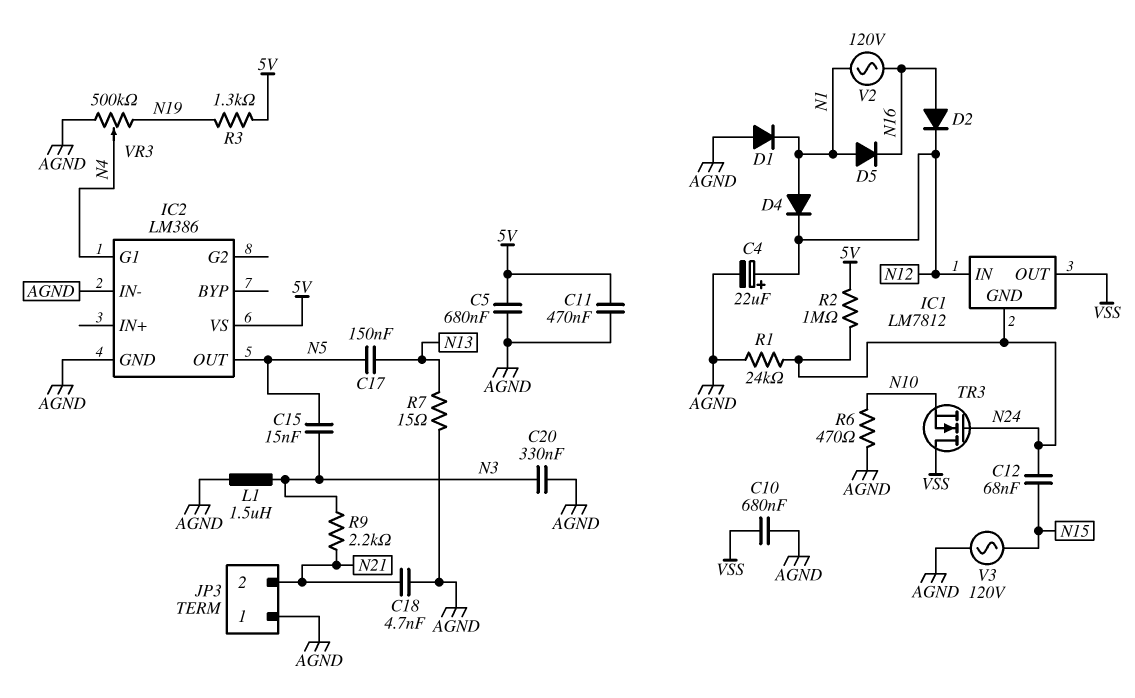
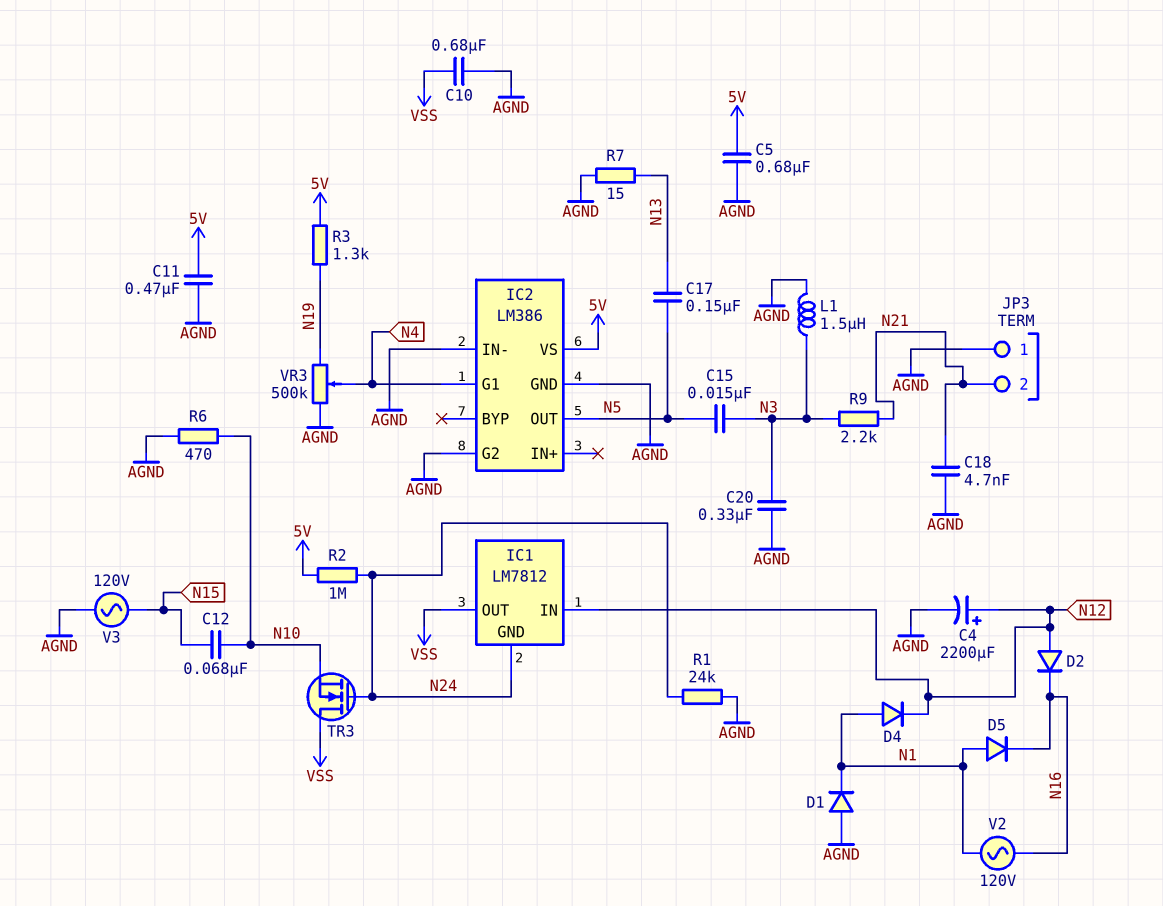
C4: 22uF (plus N12, minus AGND) -> 2200uF (plus N12, minus AGND)
C12: 68nF (N15, N24) -> 68nF (N10, N15)
D2: diode (A N16, K N12) -> diode (A N12, K N16)
IC2 pin G2: none -> AGND

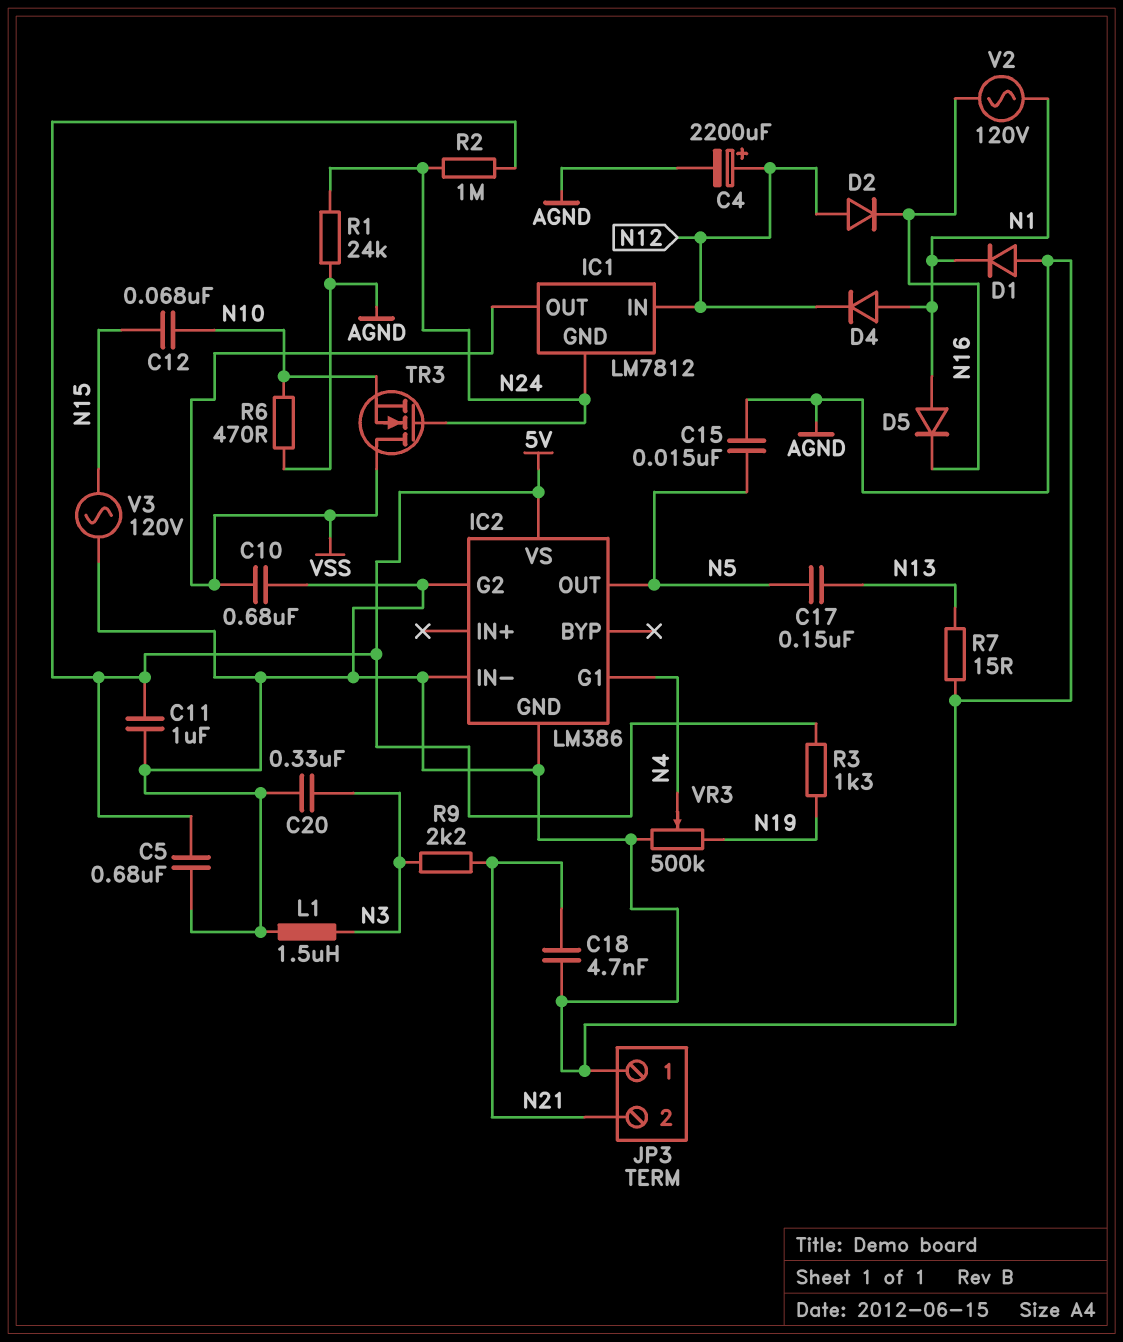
C11: 470nF (5V, AGND) -> 1uF (5V, AGND)
C15: 15nF (N3, N5) -> 15nF (AGND, N5)

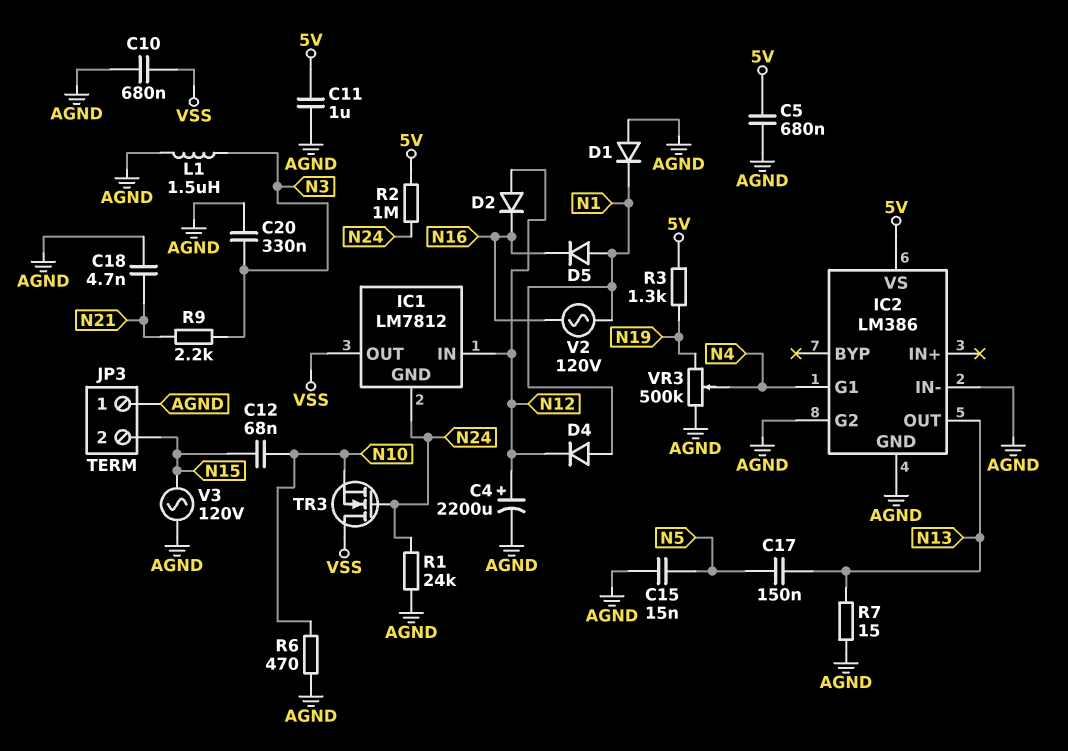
IC2 pin OUT: N5 -> N13
JP3 pin 2: N21 -> N15

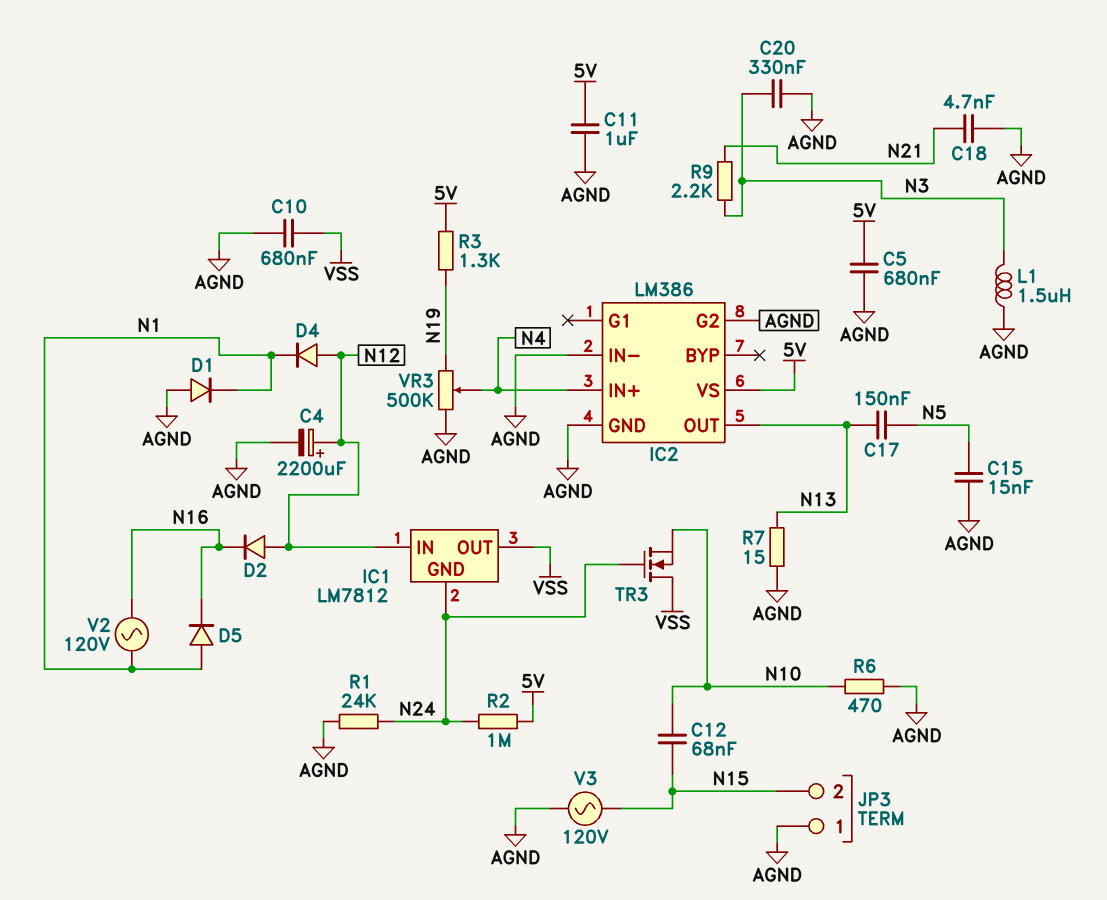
D4: diode (A N1, K N12) -> diode (A N12, K N1)
IC2 pin G1: N4 -> none
IC2 pin IN+: none -> N4

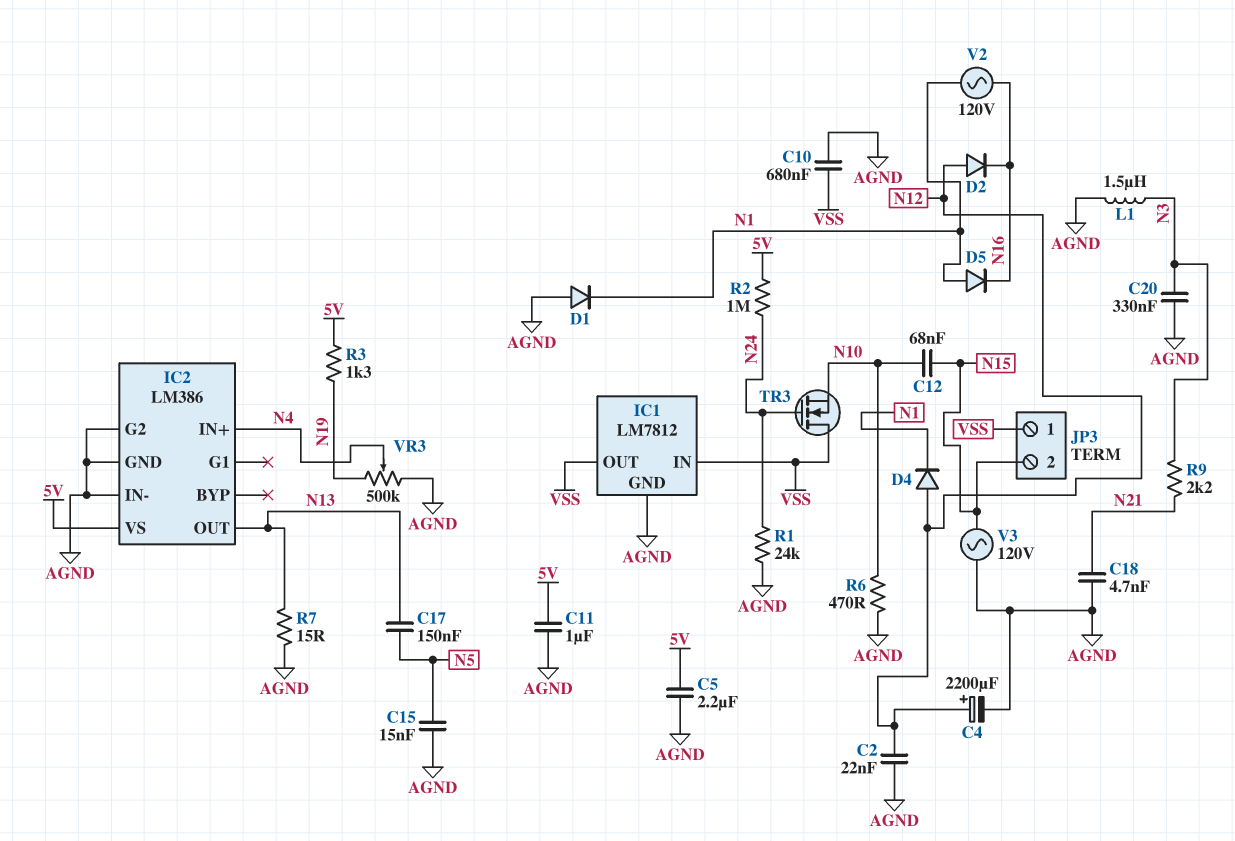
C2: none -> 22nF (AGND, N12)
C5: 680nF (5V, AGND) -> 2.2uF (5V, AGND)
IC1 pin GND: N24 -> AGND
IC1 pin IN: N12 -> VSS
JP3 pin 1: AGND -> VSS

